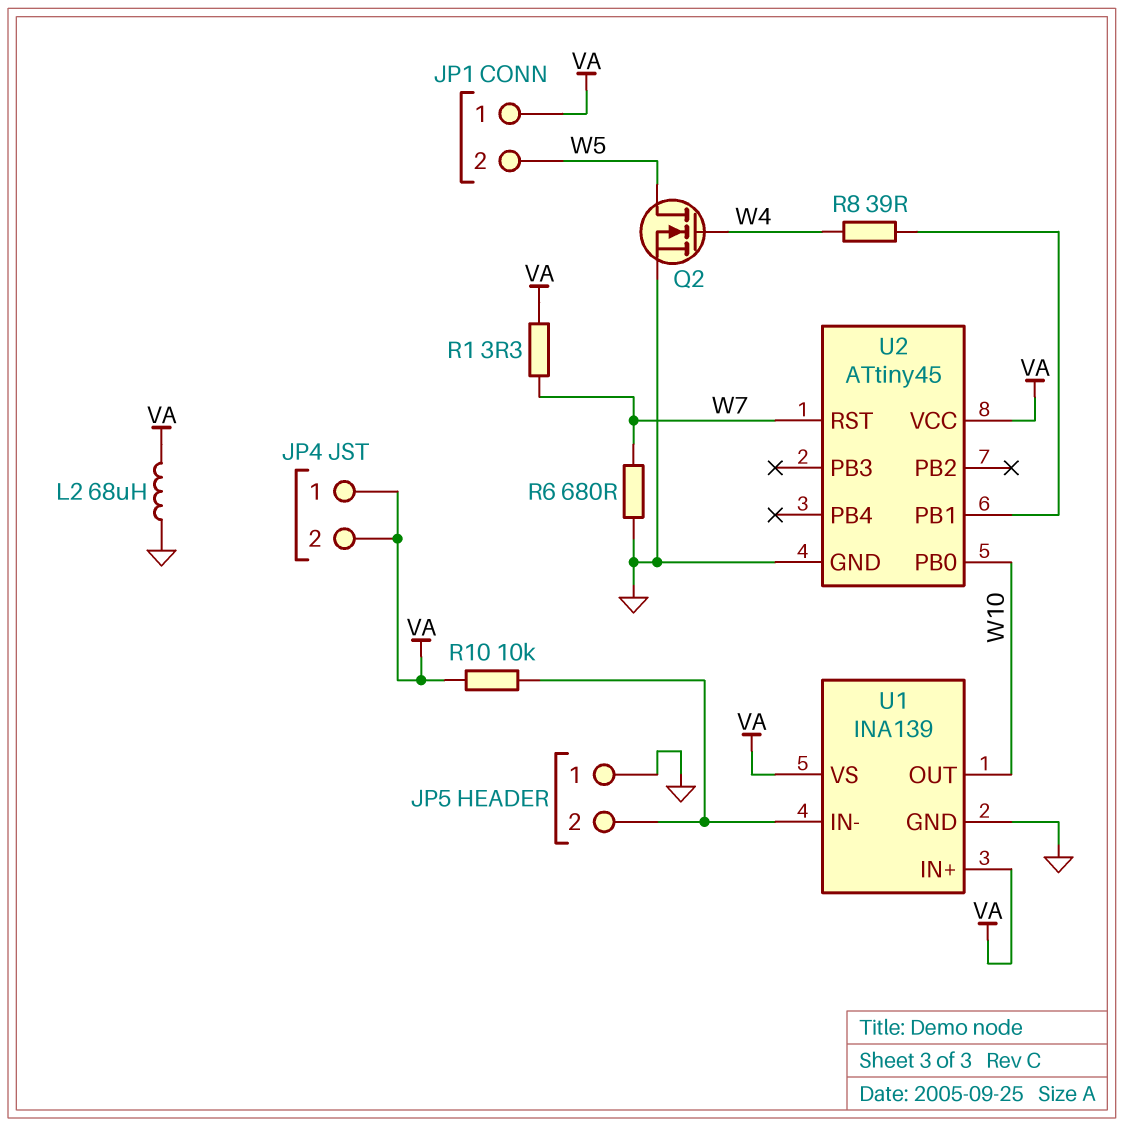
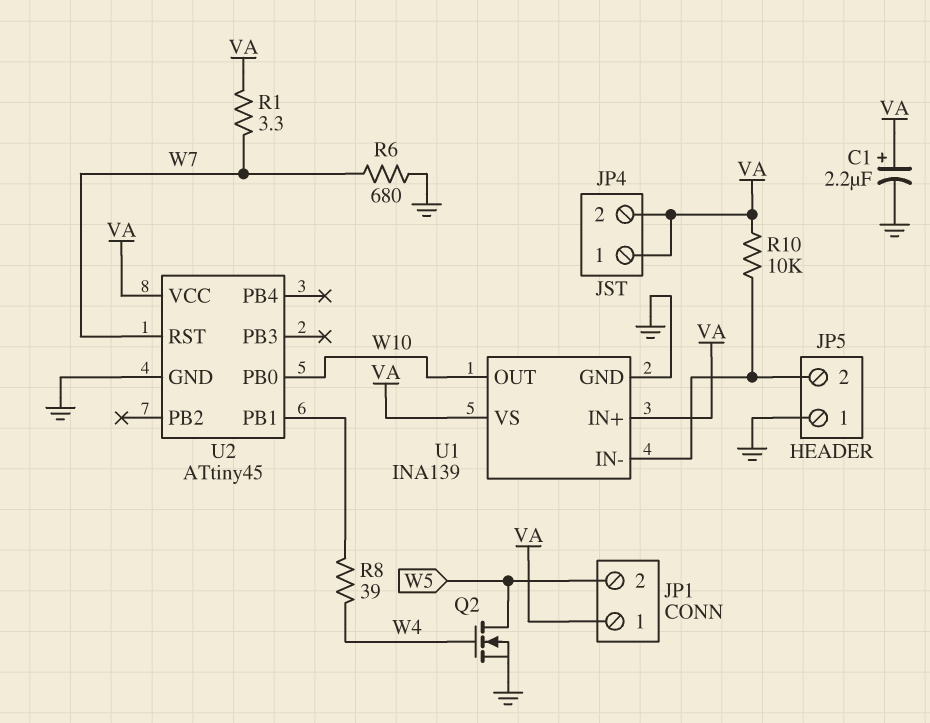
C1: none -> 2.2uF (plus VA, minus GND)
L2: 68uH (GND, VA) -> none

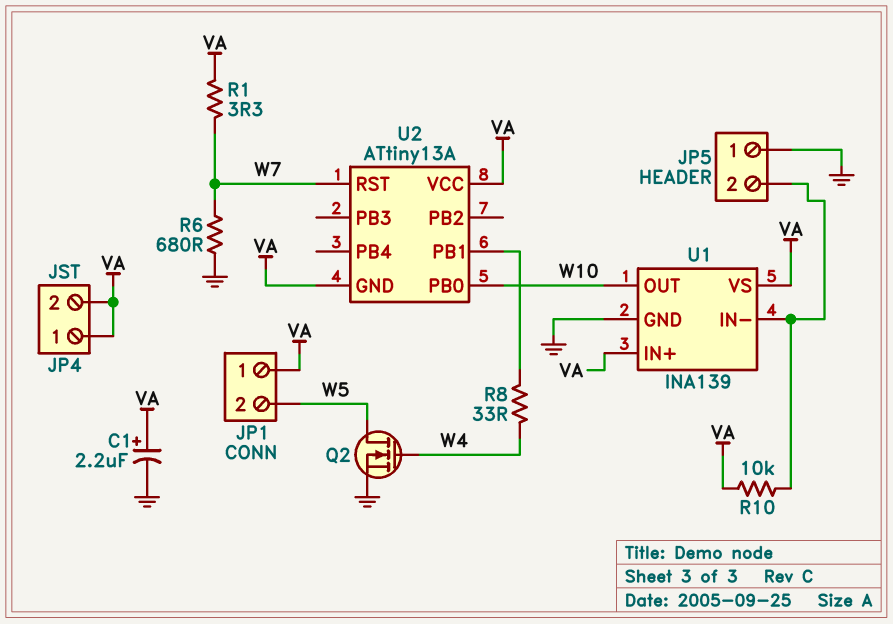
R8: 39 (U2/PB1, W4) -> 33 (U2/PB1, W4)
U2: ATtiny45 -> ATtiny13A
U2 pin GND: GND -> VA

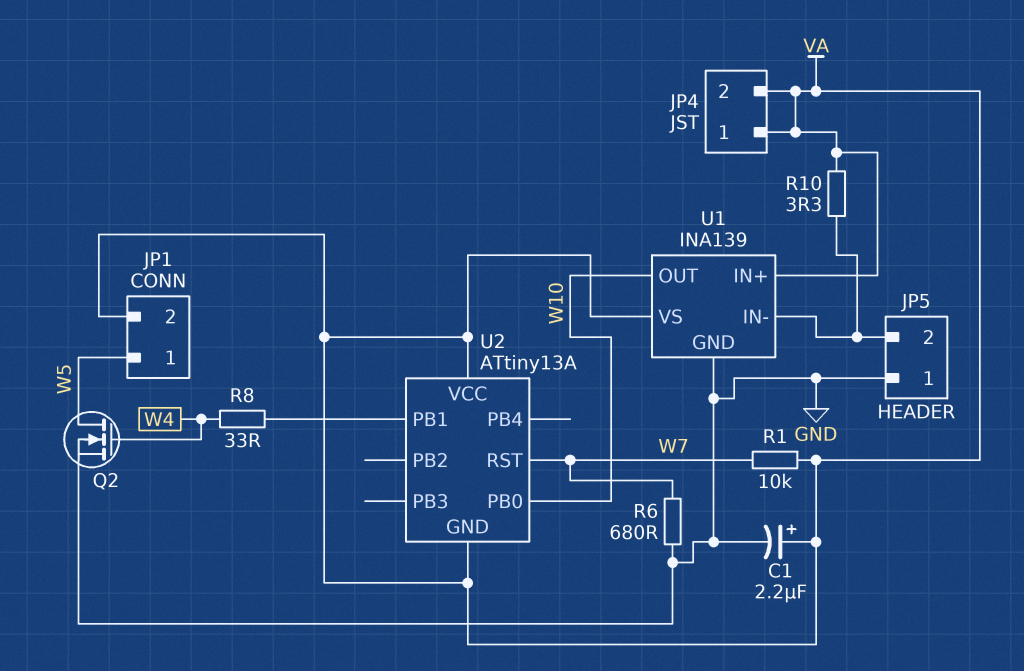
JP1 pin 1: VA -> W5
JP1 pin 2: W5 -> VA
R1: 3.3 (VA, W7) -> 10k (VA, W7)
R10: 10k (JP5/2, VA) -> 3.3 (JP5/2, VA)

